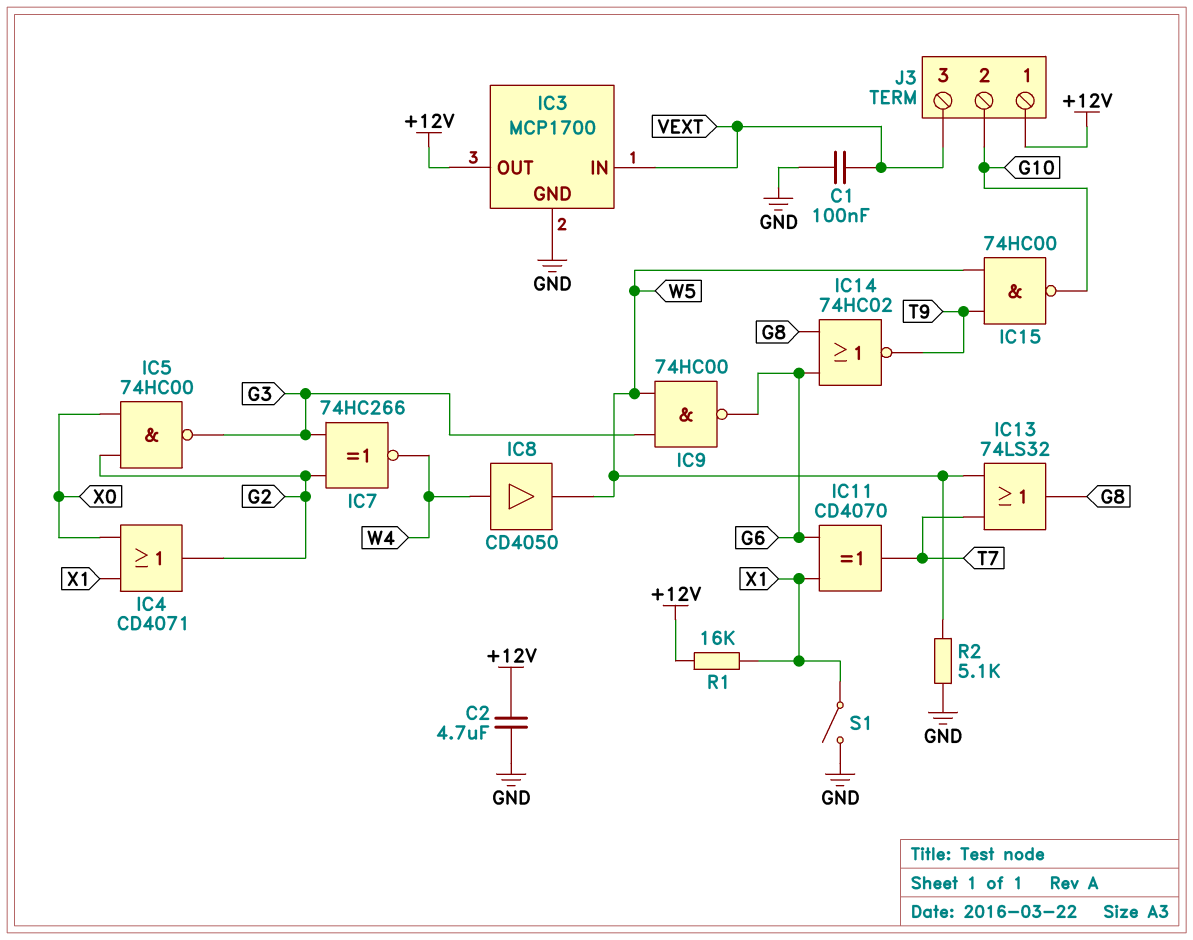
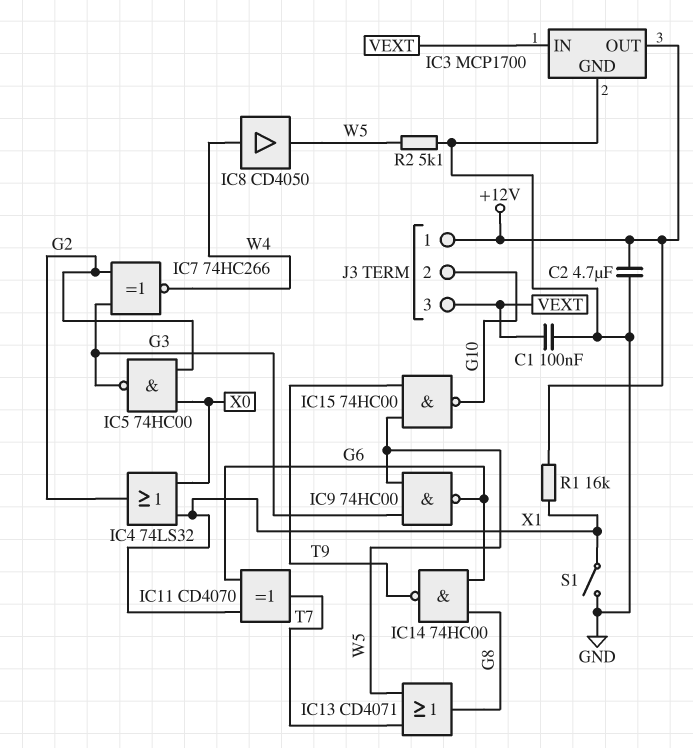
IC4: OR CD4071 (in X0, in X1, out G2) -> OR 74LS32 (in X0, in X1, out G2)
IC13: OR 74LS32 (in T7, in W5, out G8) -> OR CD4071 (in T7, in W5, out G8)
IC14: NOR 74HC02 (in G6, in G8, out T9) -> NAND 74HC00 (in G6, in G8, out T9)

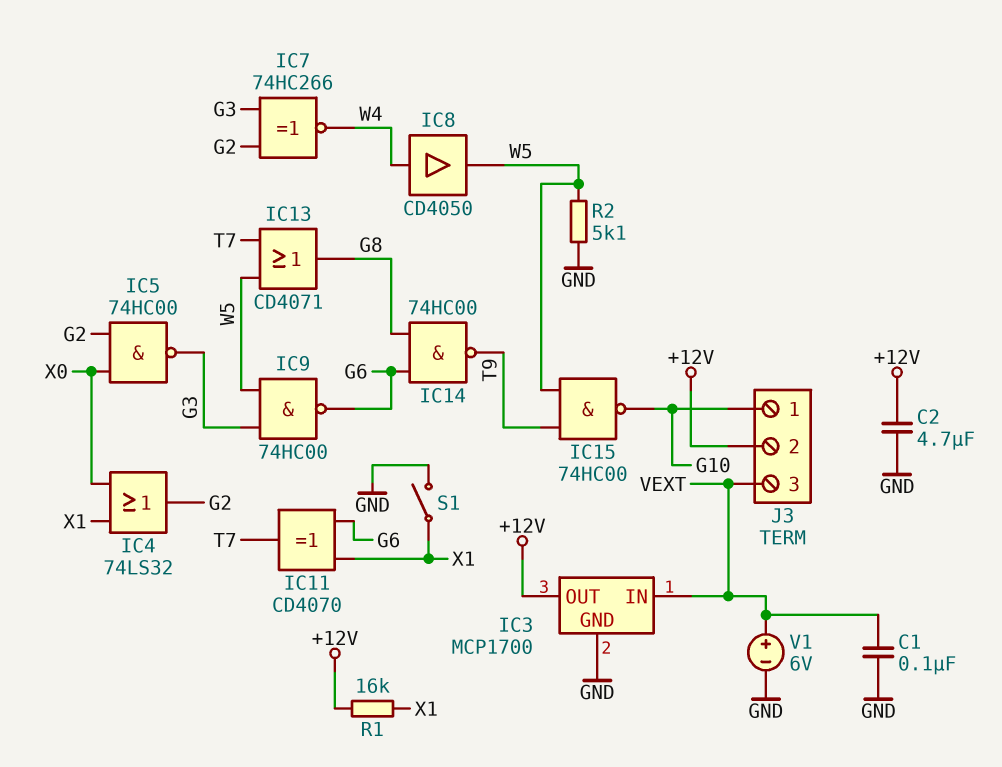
J3 pin 1: +12V -> G10
J3 pin 2: G10 -> +12V
V1: none -> 6V (plus VEXT, minus GND)

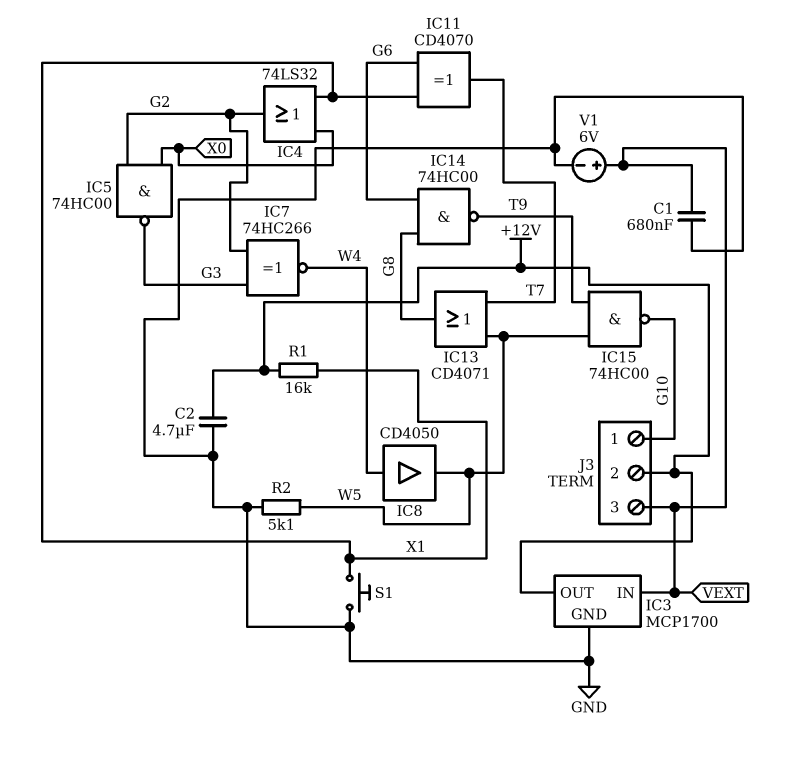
C1: 100nF (GND, VEXT) -> 680nF (GND, VEXT)
IC9: NAND 74HC00 (in G3, in W5, out G6) -> none
S1: switch (GND, X1) -> button (GND, X1)

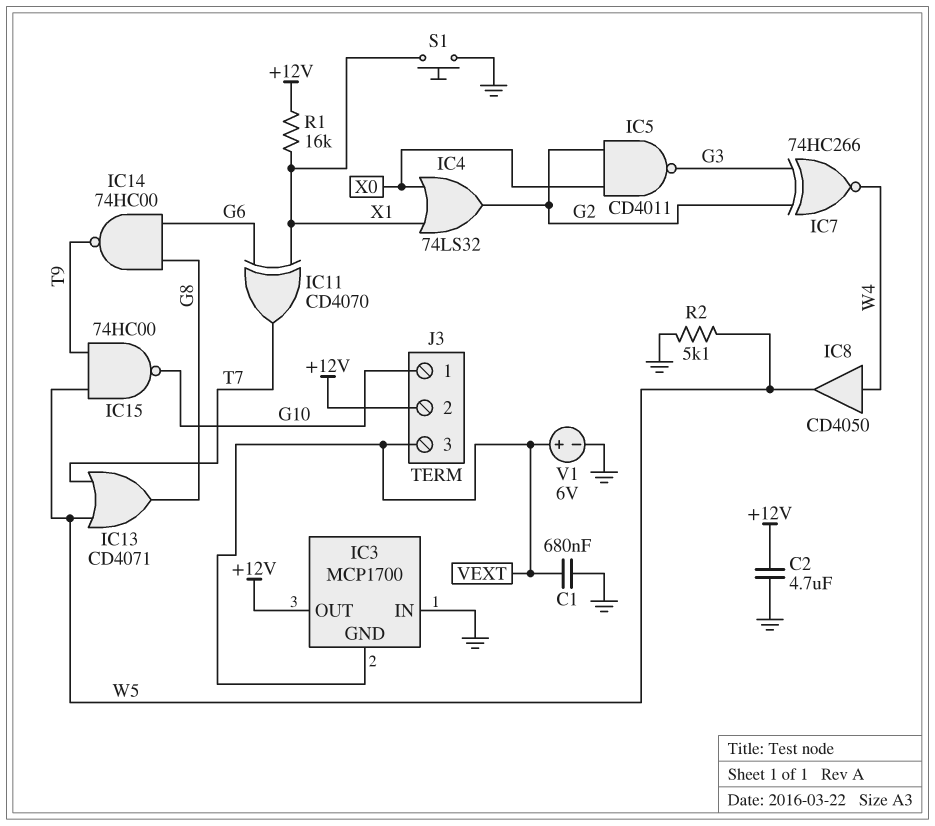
IC3 pin GND: GND -> VEXT
IC3 pin IN: VEXT -> GND
IC5: NAND 74HC00 (in G2, in X0, out G3) -> NAND CD4011 (in G2, in X0, out G3)

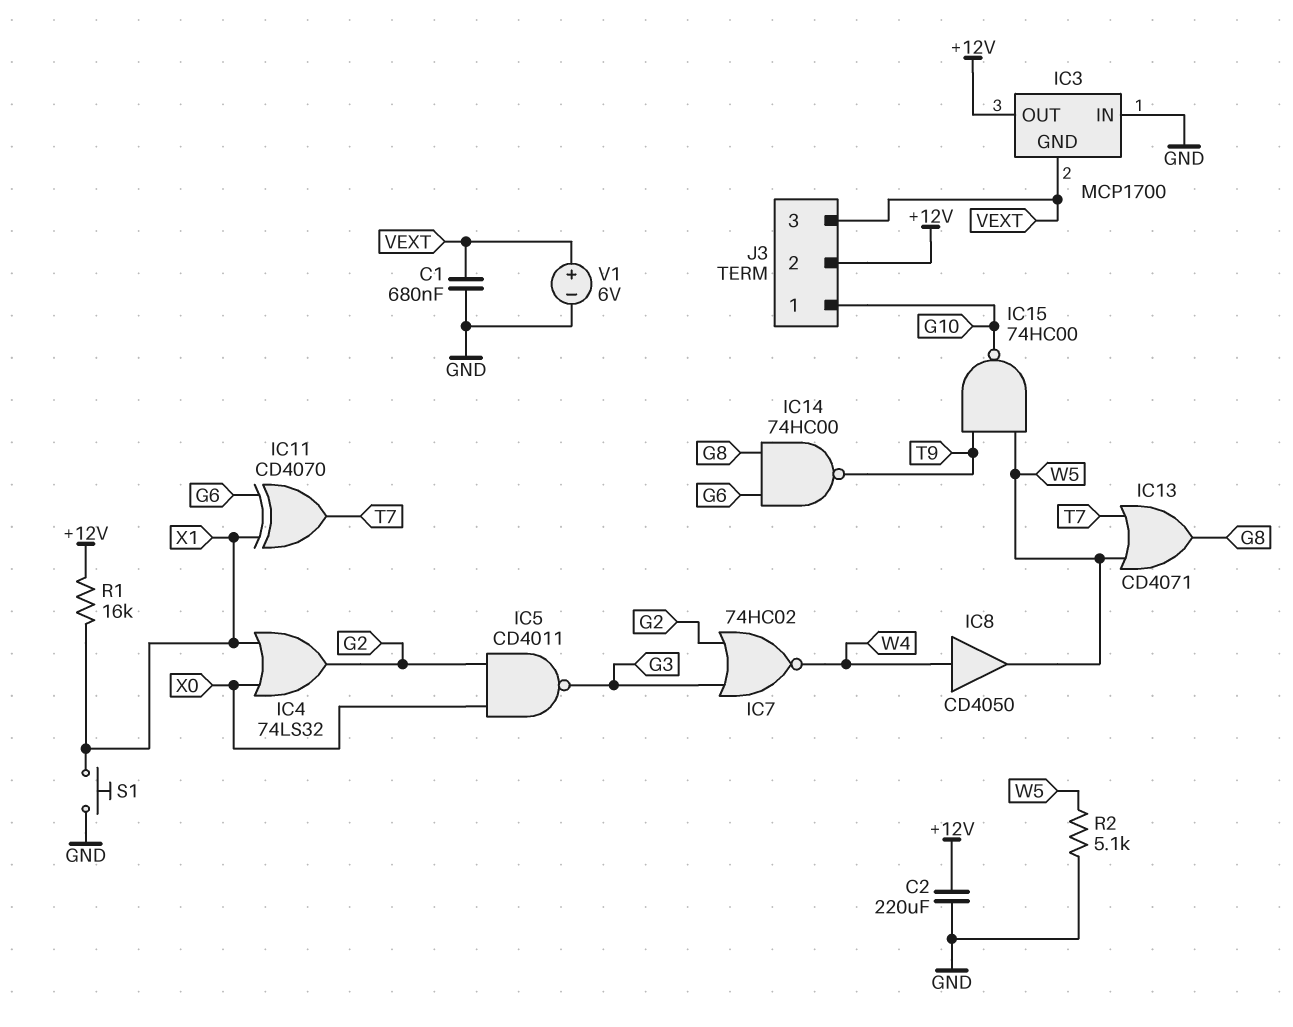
C2: 4.7uF (+12V, GND) -> 220uF (+12V, GND)
IC7: XNOR 74HC266 (in G2, in G3, out W4) -> NOR 74HC02 (in G2, in G3, out W4)

